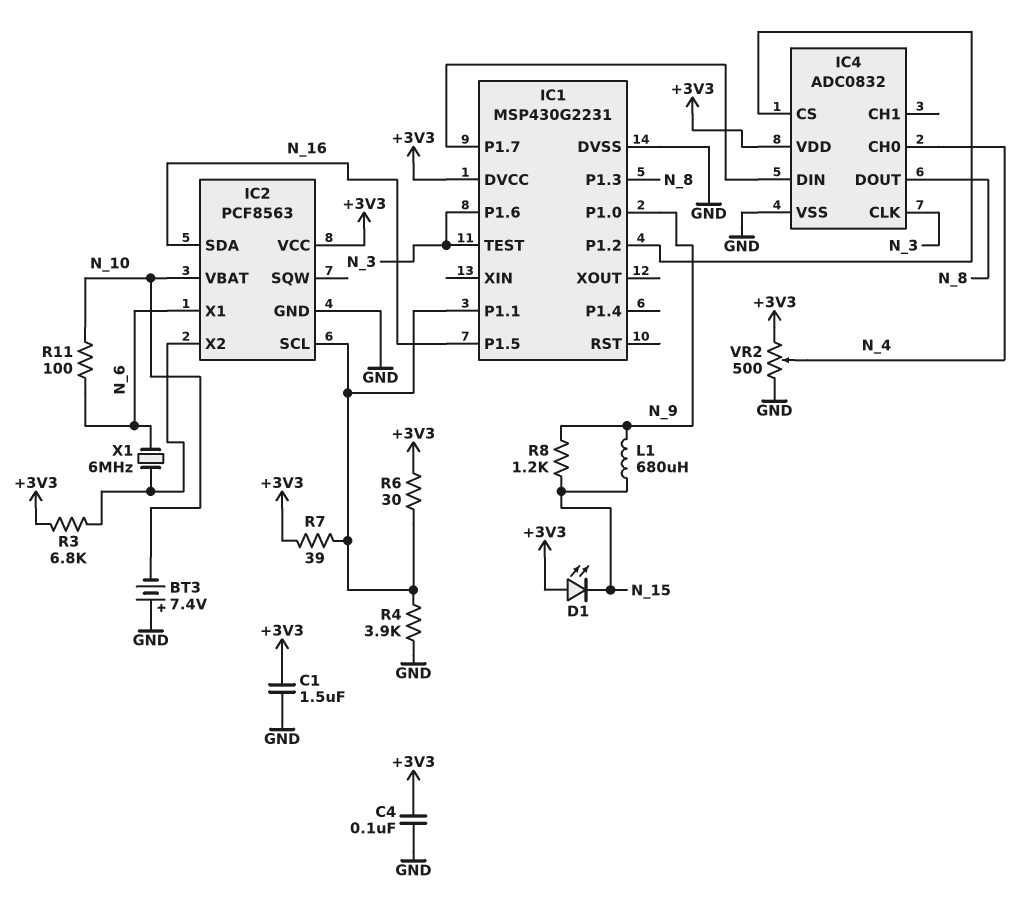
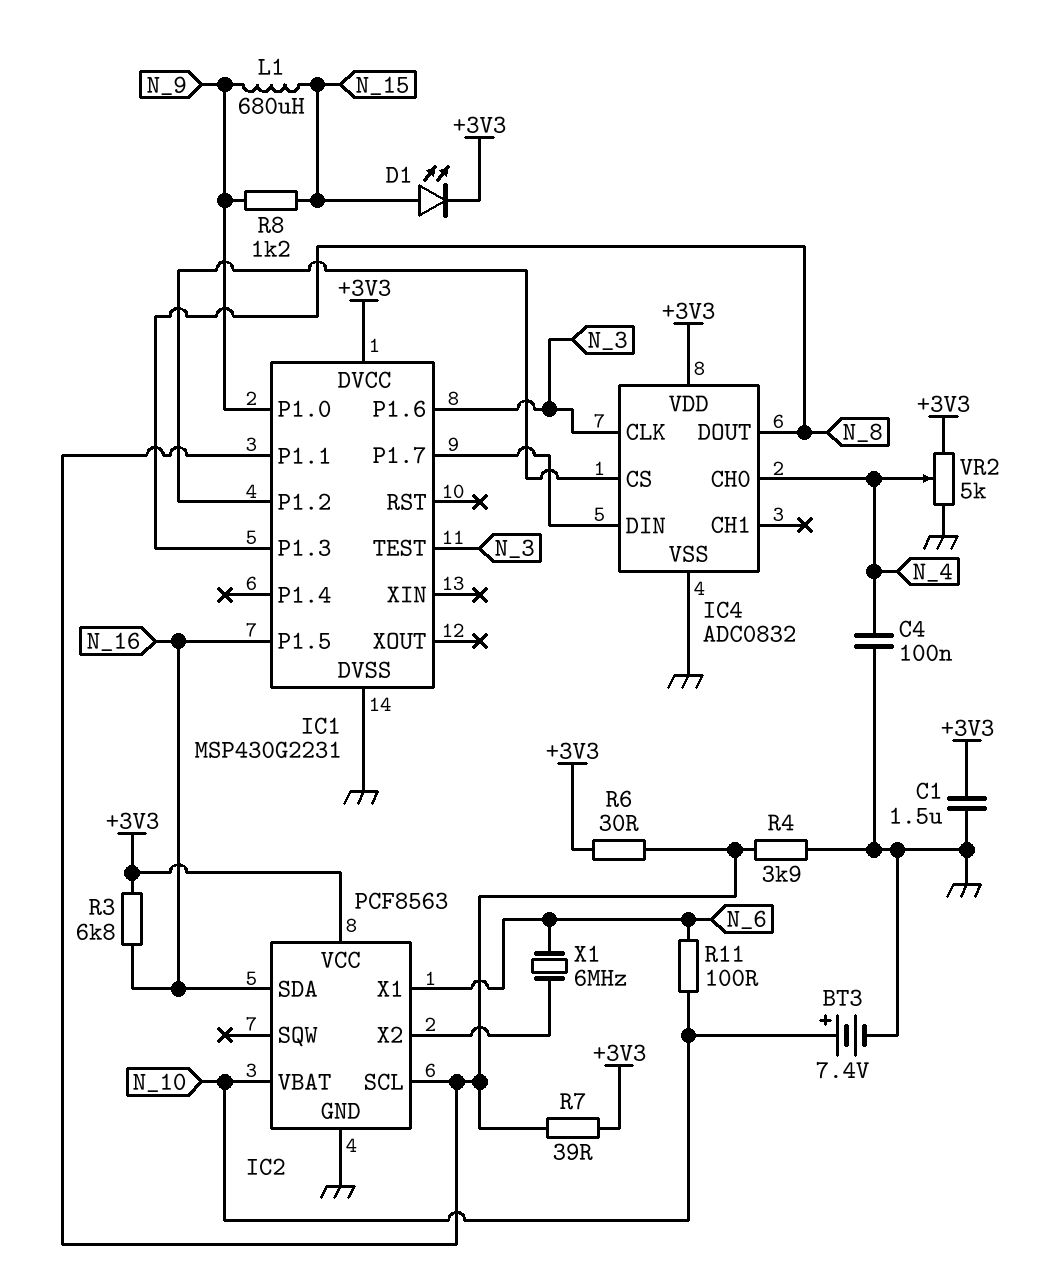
BT3: 7.4V (plus GND, minus N_10) -> 7.4V (plus N_10, minus GND)
C4: 100nF (+3V3, GND) -> 100nF (GND, N_4)
D1: LED (A +3V3, K N_15) -> LED (A N_15, K +3V3)
R3: 6.8k (+3V3, IC2/X2) -> 6.8k (+3V3, N_16)
VR2: 500 (+3V3, GND, wiper N_4) -> 5k (+3V3, GND, wiper N_4)

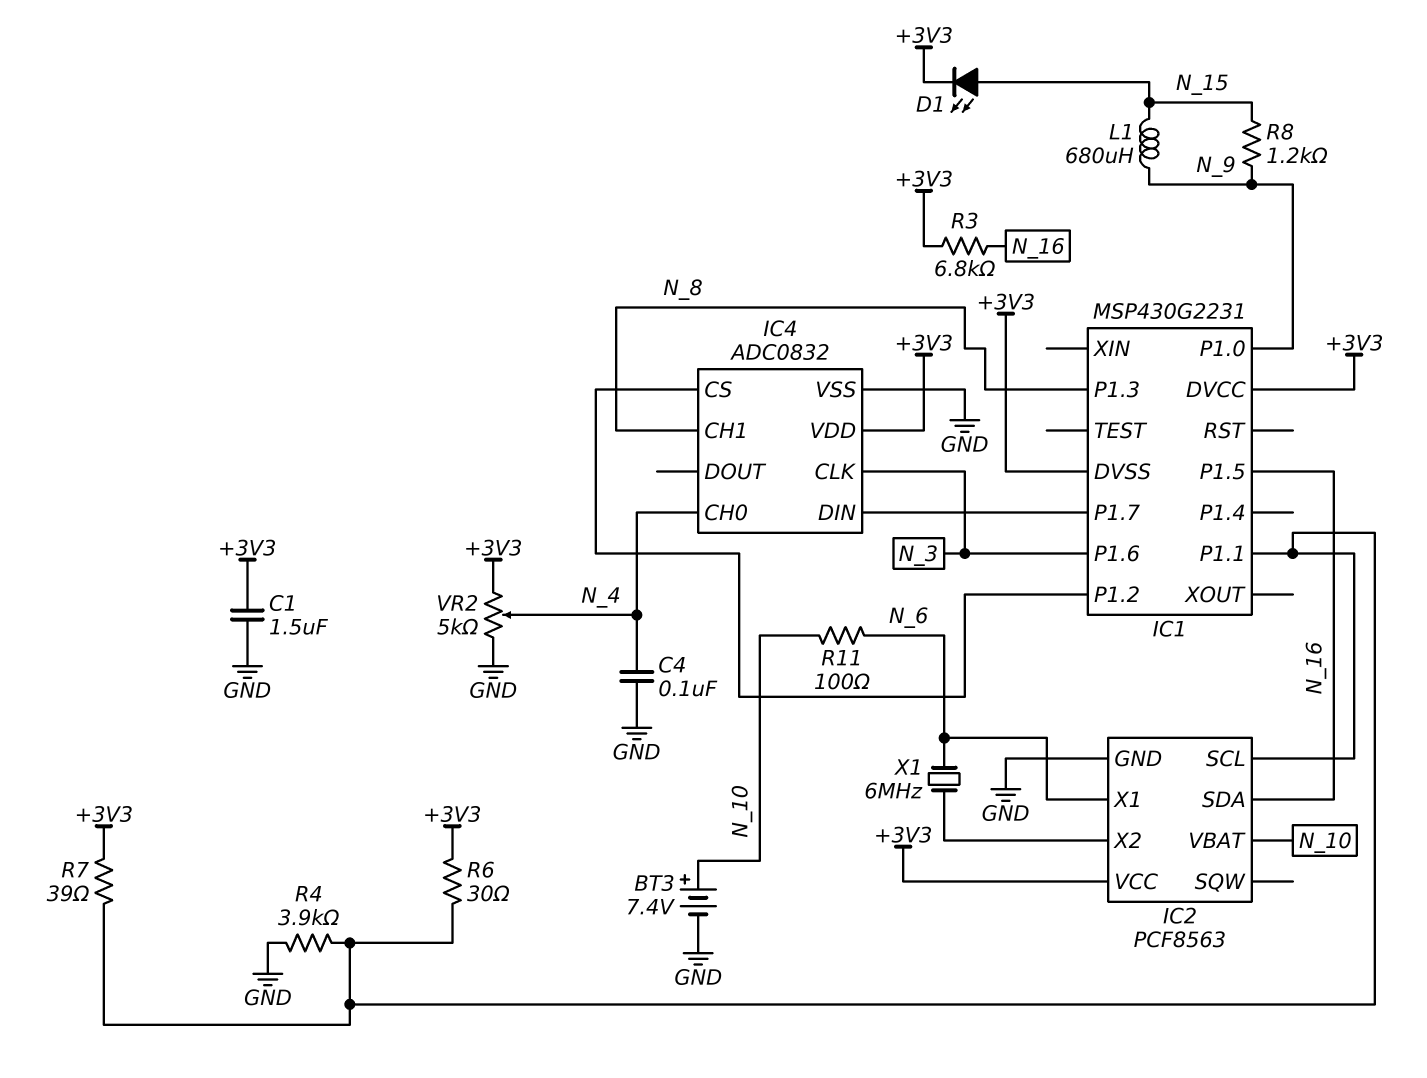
IC1 pin DVSS: GND -> +3V3
IC1 pin TEST: N_3 -> none
IC4 pin CH1: none -> N_8
IC4 pin DOUT: N_8 -> none

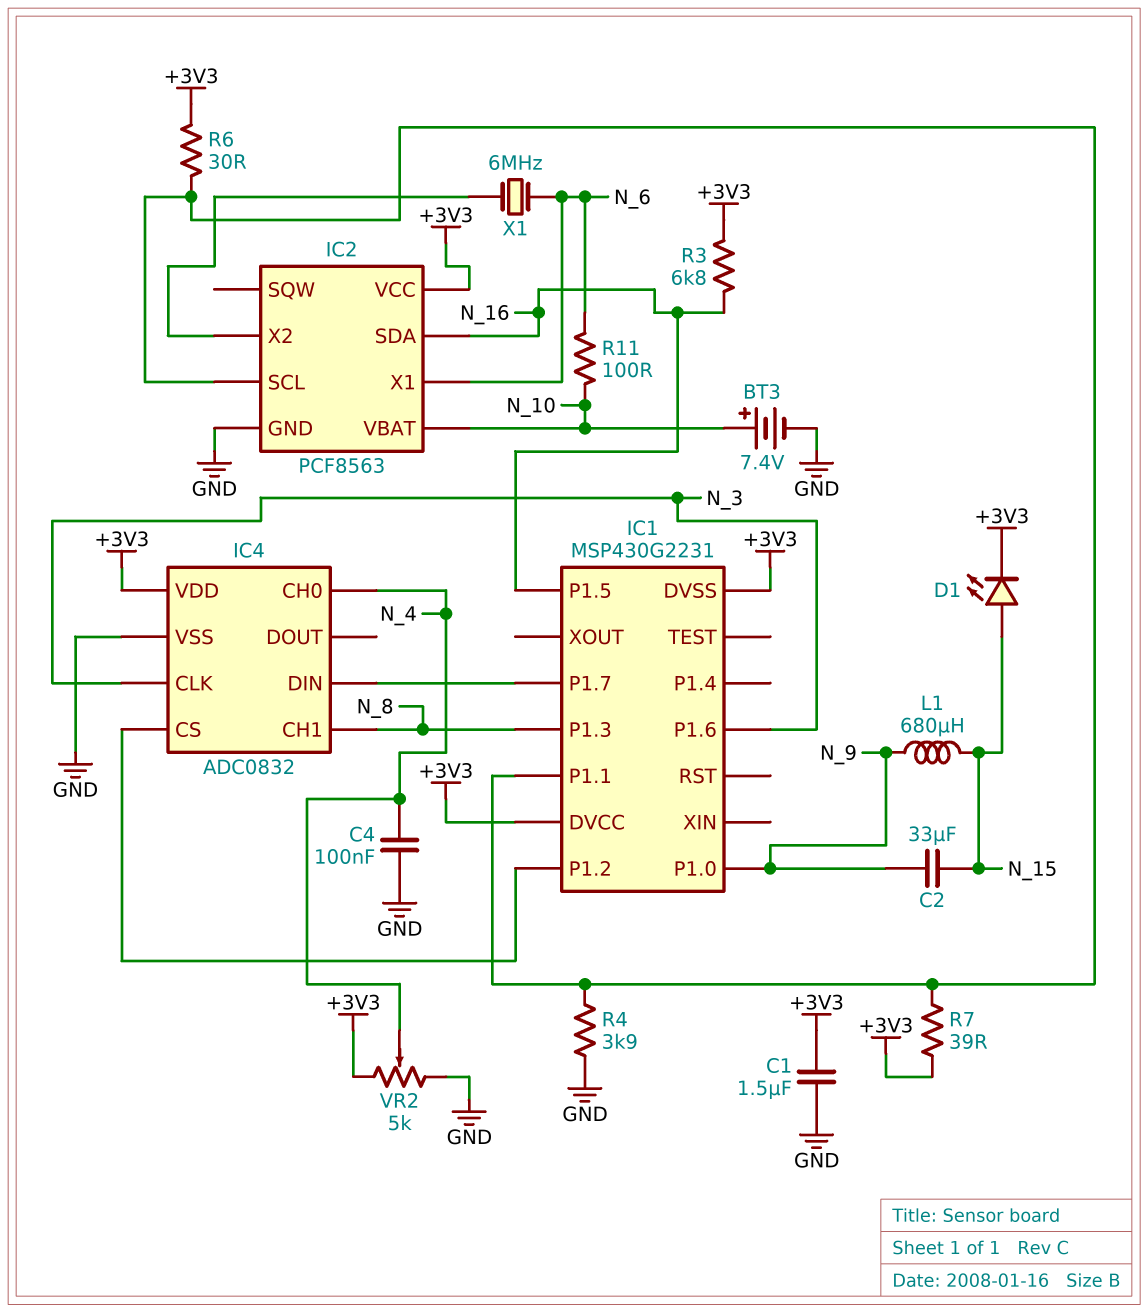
C2: none -> 33uF (N_9, N_15)
R8: 1.2k (N_9, N_15) -> none

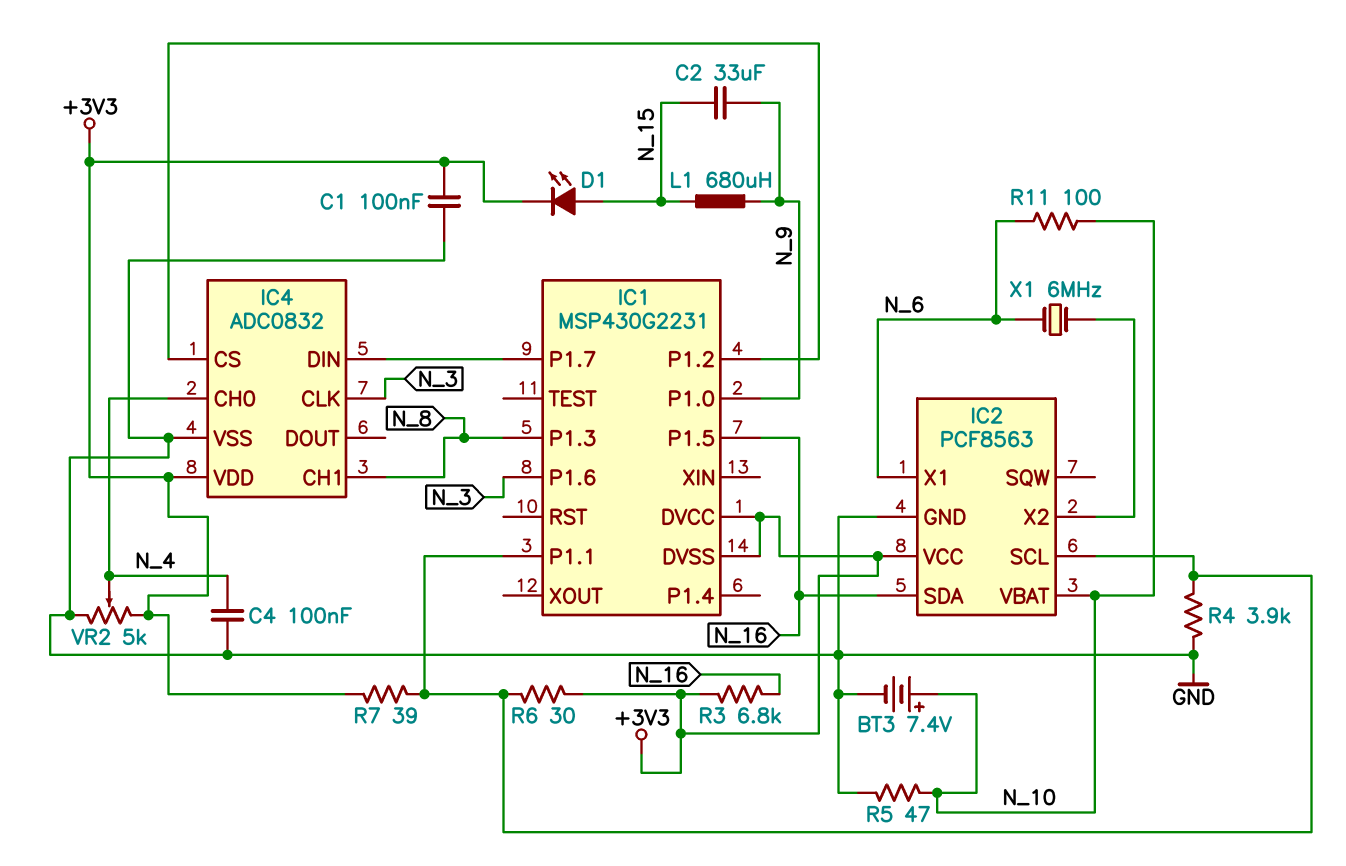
C1: 1.5uF (+3V3, GND) -> 100nF (+3V3, GND)
R5: none -> 47 (GND, N_10)

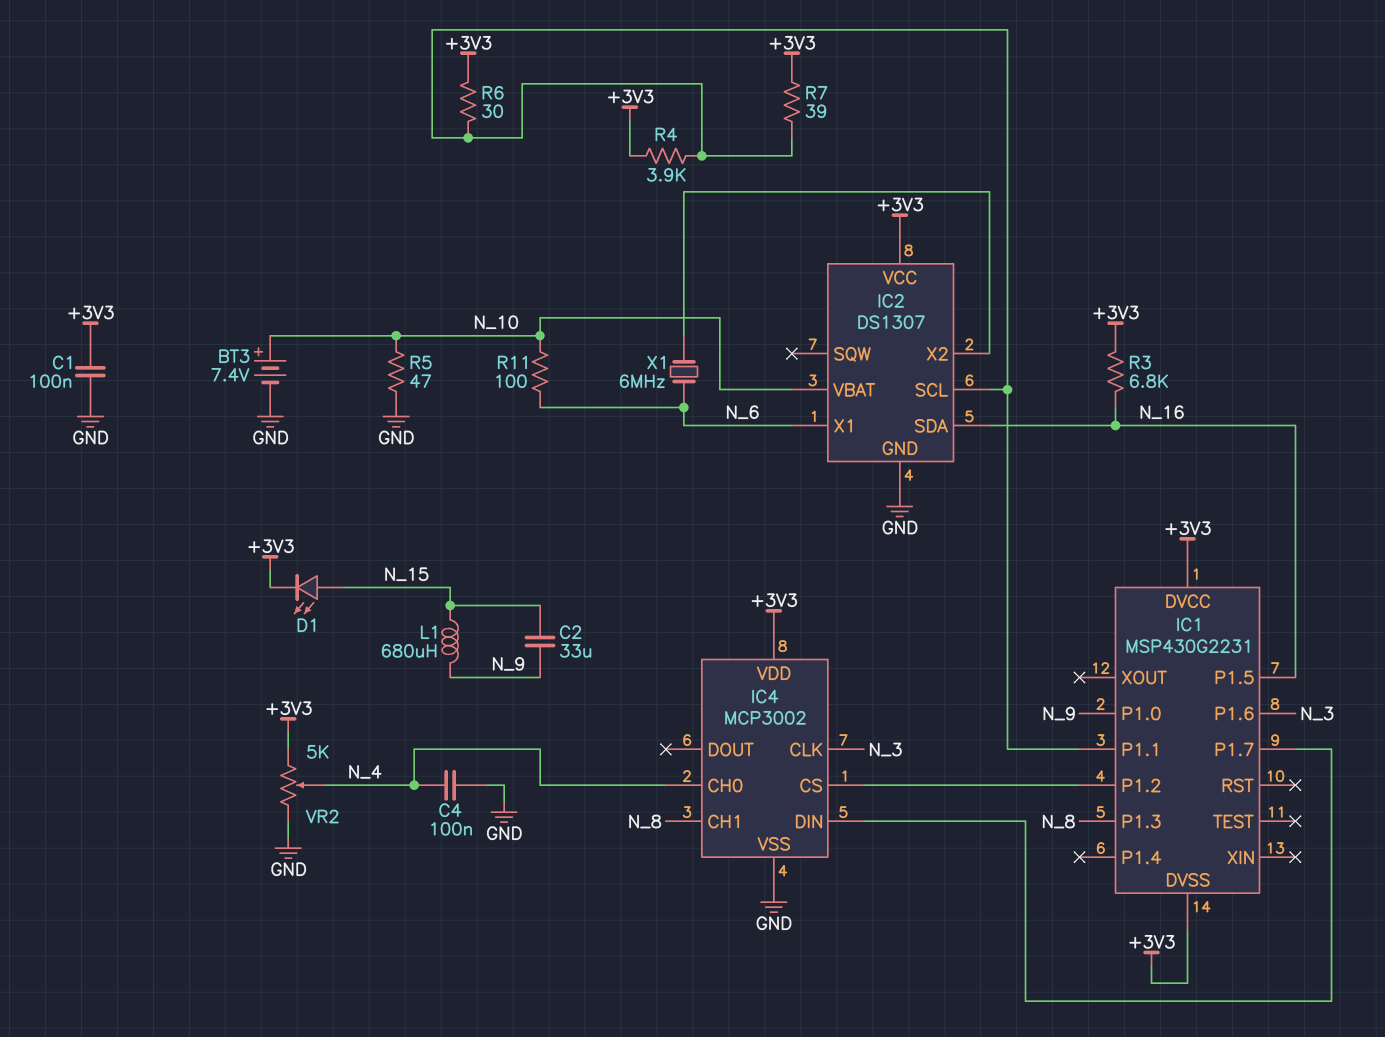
IC2: PCF8563 -> DS1307
IC4: ADC0832 -> MCP3002
R4: 3.9k (GND, IC1/P1.1) -> 3.9k (+3V3, IC1/P1.1)

